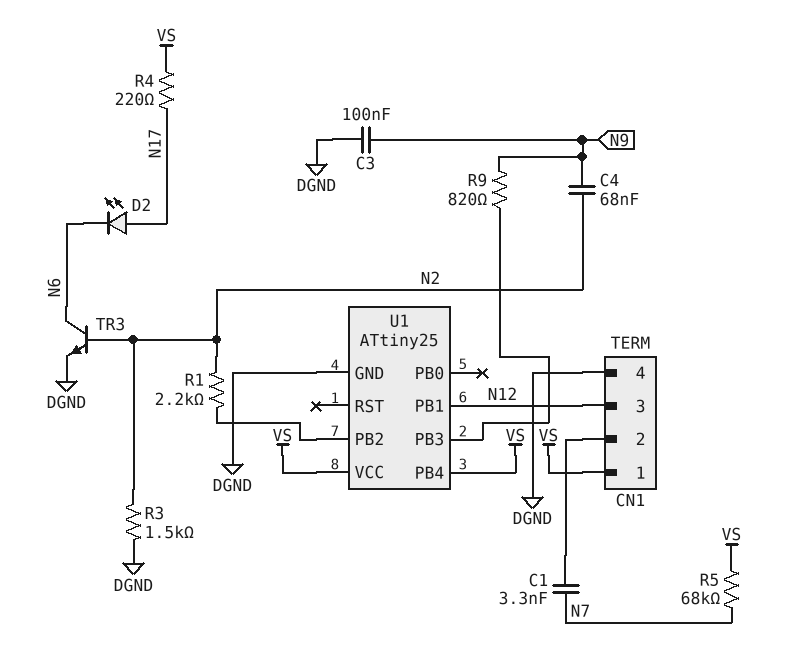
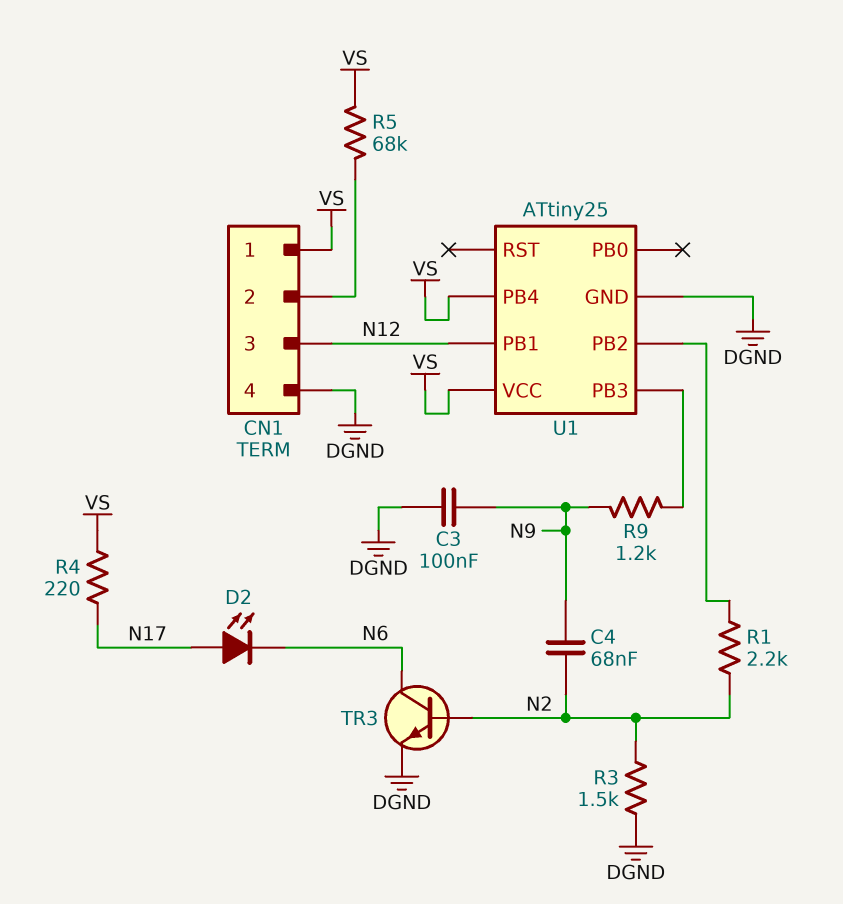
C1: 3.3nF (CN1/2, N7) -> none
R5: 68k (N7, VS) -> 68k (CN1/2, VS)
R9: 820 (N9, U1/PB3) -> 1.2k (N9, U1/PB3)

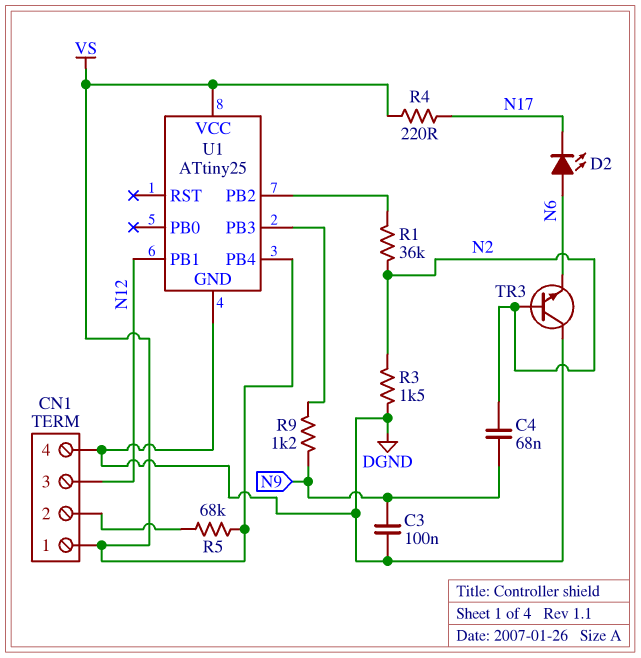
D2: LED (A N17, K N6) -> LED (A N6, K N17)
R1: 2.2k (N2, U1/PB2) -> 36k (N2, U1/PB2)
TR3: NPN (B N2, C N6, E DGND) -> NPN (B N2, C DGND, E N6)

